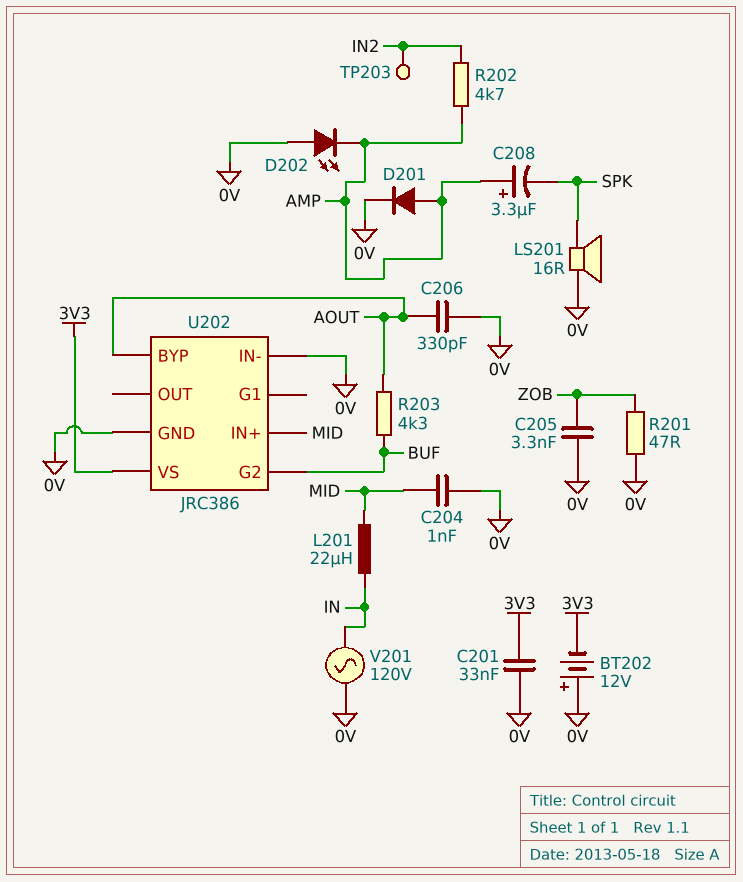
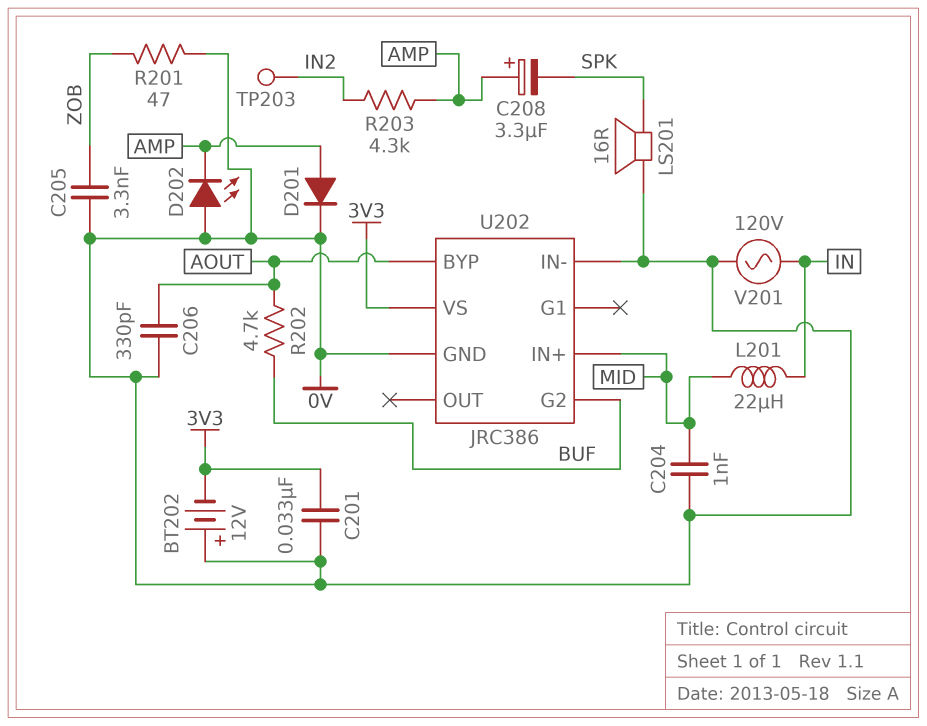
R202: 4.7k (AMP, IN2) -> 4.7k (AOUT, BUF)
R203: 4.3k (AOUT, BUF) -> 4.3k (AMP, IN2)

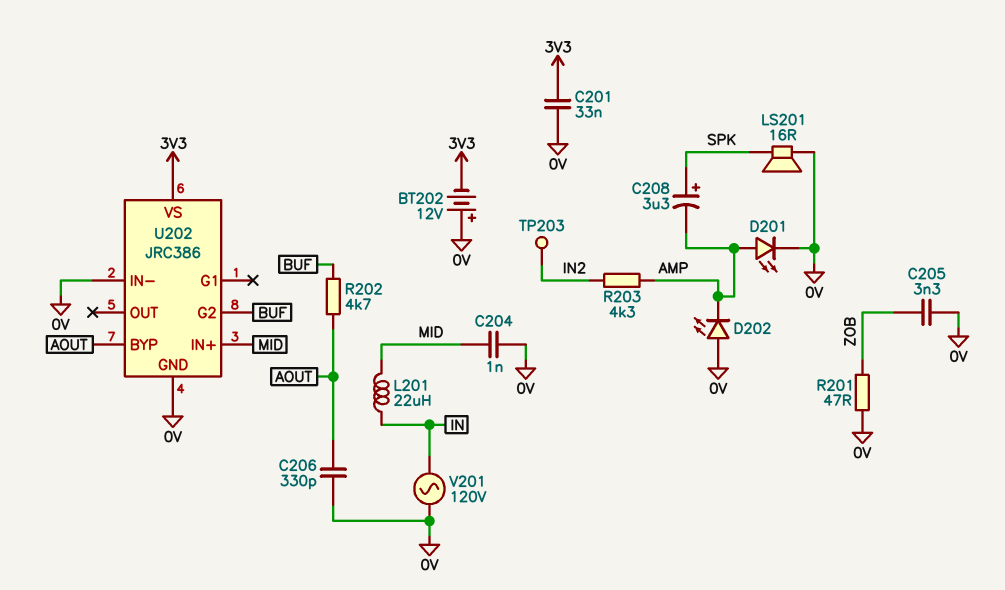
C208: 3.3uF (plus AMP, minus SPK) -> 3.3uF (plus SPK, minus AMP)
D201: diode (A AMP, K 0V) -> LED (A AMP, K 0V)

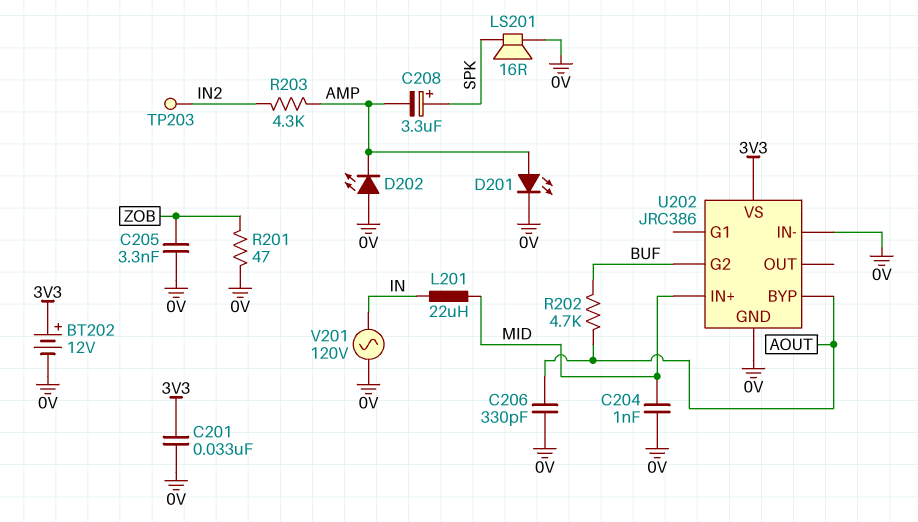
BT202: 12V (plus 0V, minus 3V3) -> 12V (plus 3V3, minus 0V)

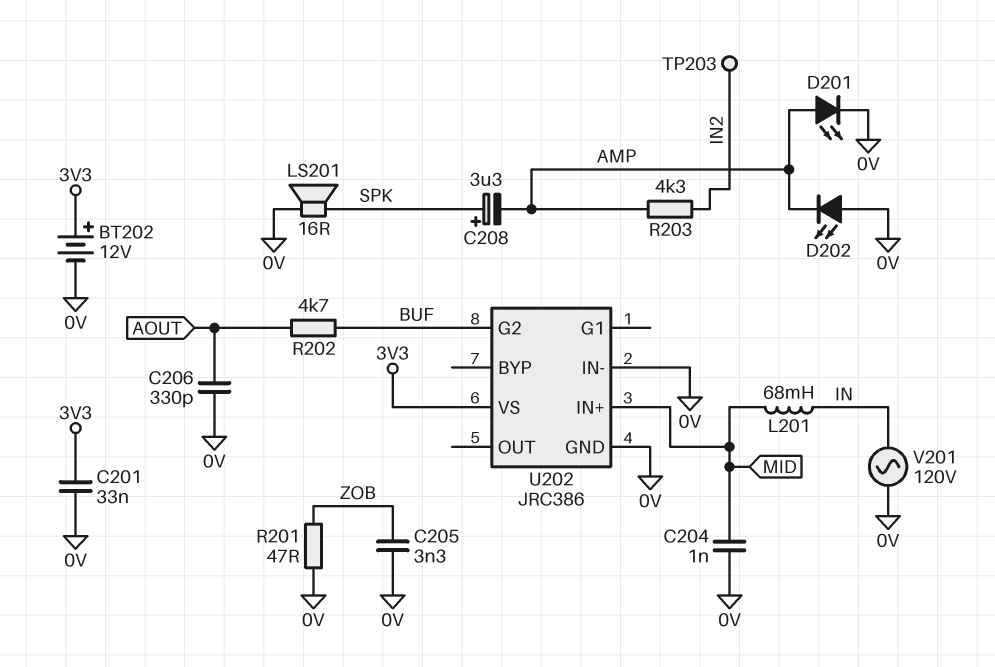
L201: 22uH (IN, MID) -> 68mH (IN, MID)
U202 pin BYP: AOUT -> none

